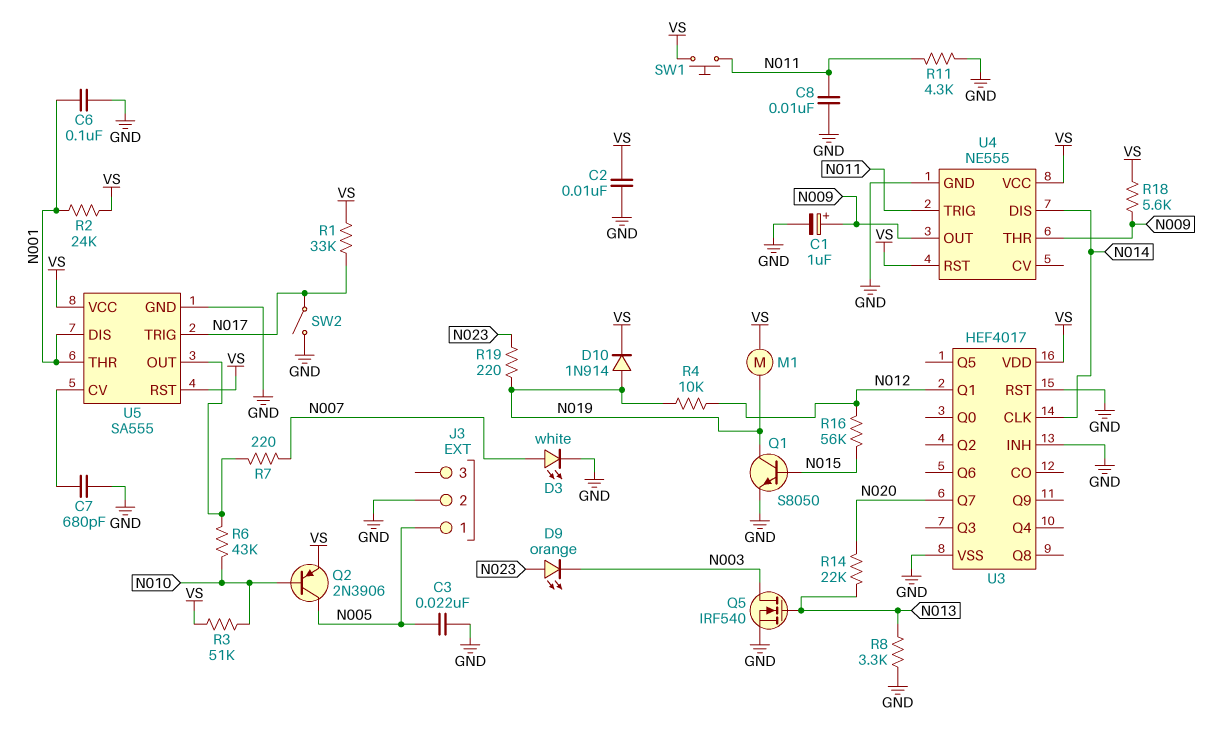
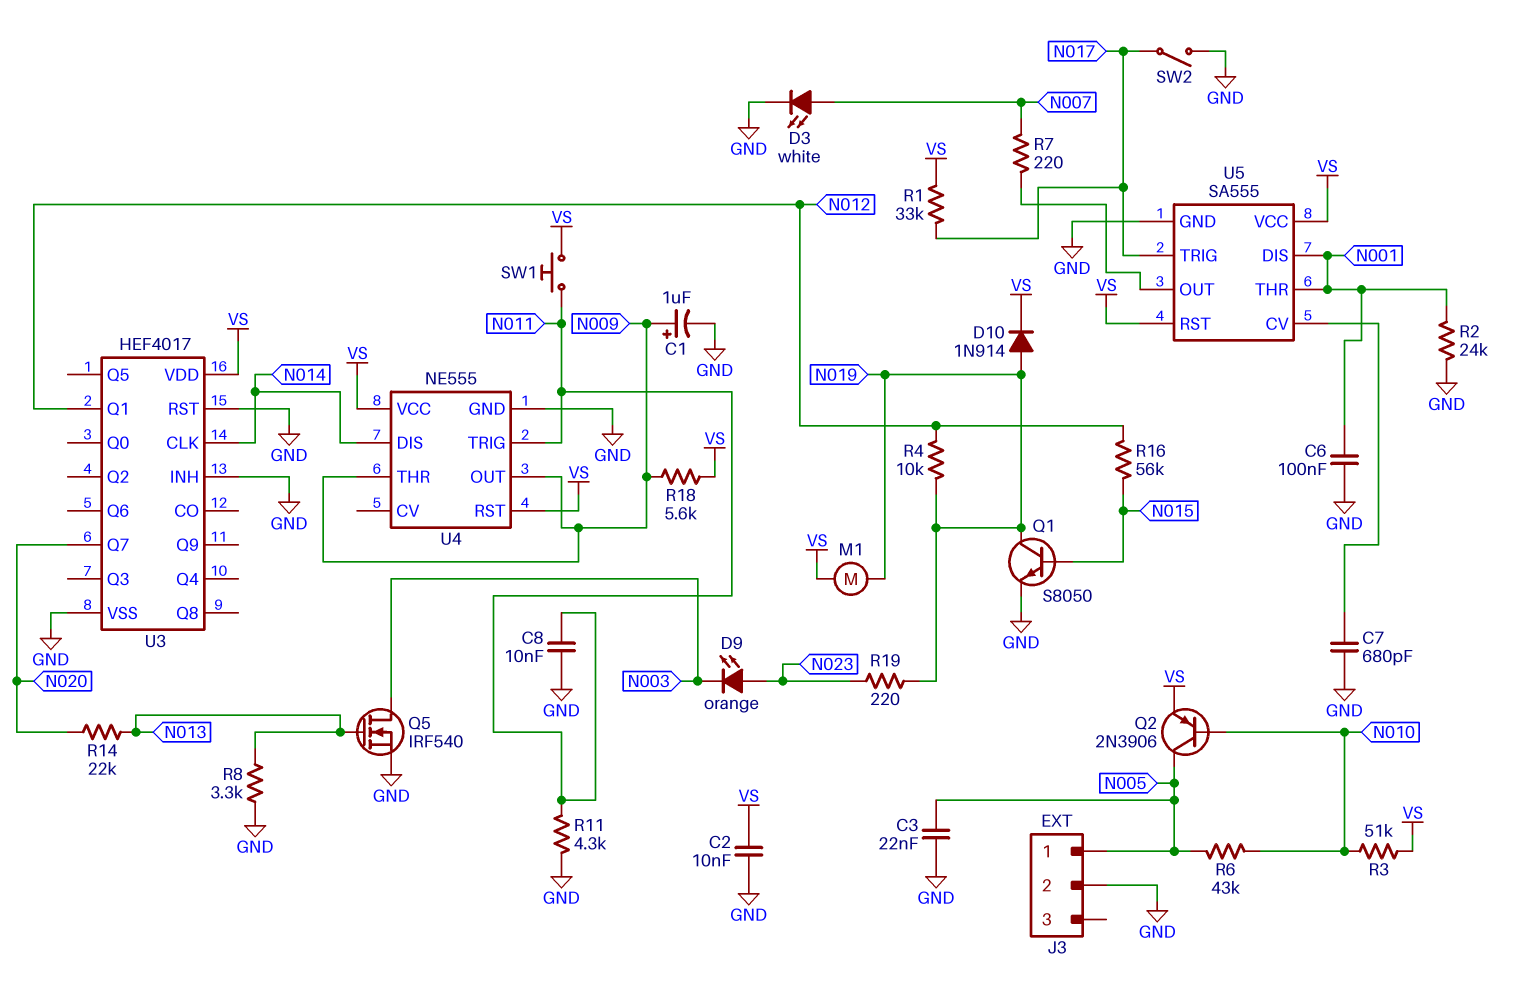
R2: 24k (N001, VS) -> 24k (GND, N001)
R6: 43k (N010, U5/OUT) -> 43k (N005, N010)

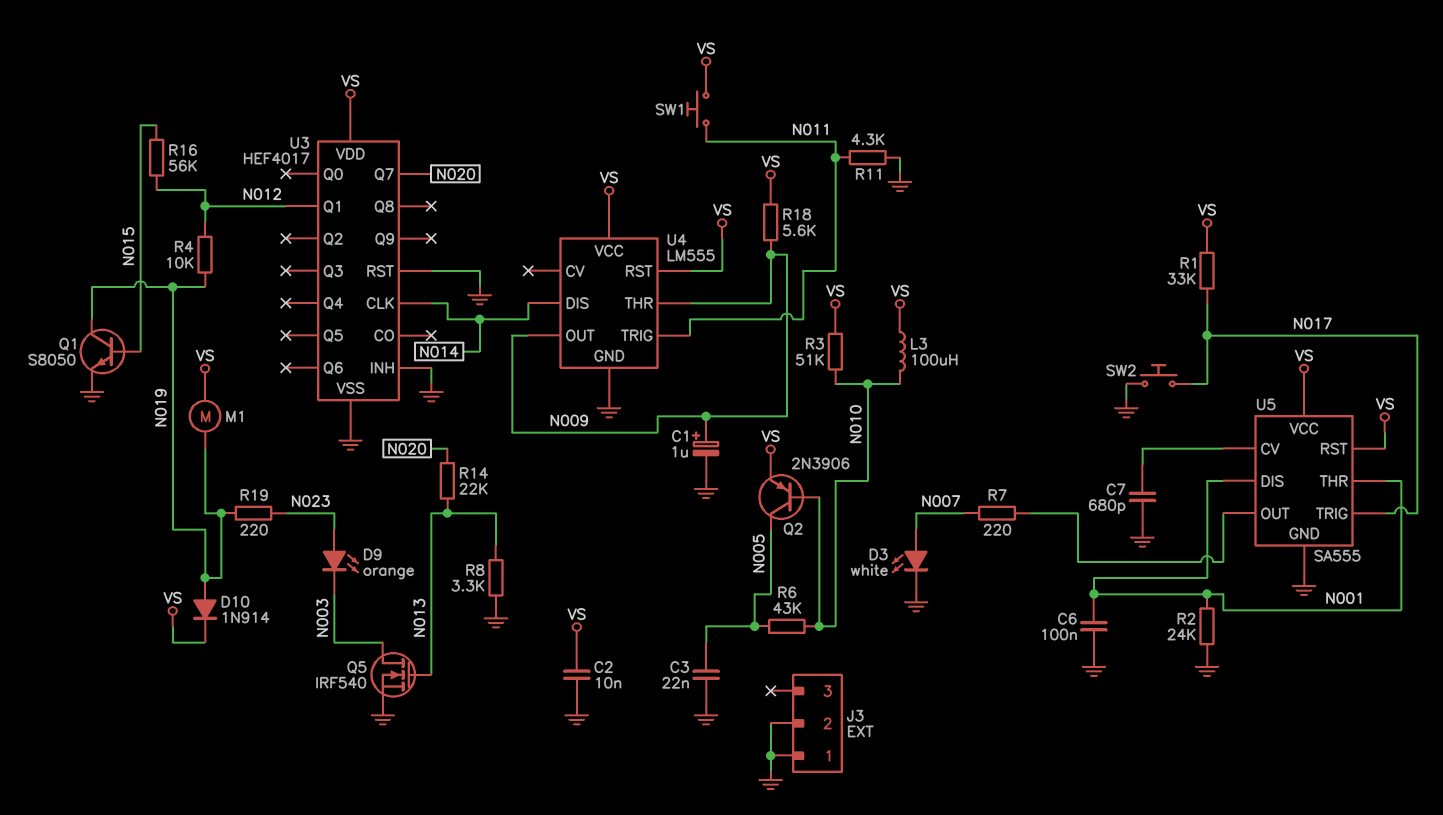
C8: 10nF (GND, N011) -> none
J3 pin 1: N005 -> GND
L3: none -> 100uH (N010, VS)
SW2: switch (GND, N017) -> button (GND, N017)
U4: NE555 -> LM555

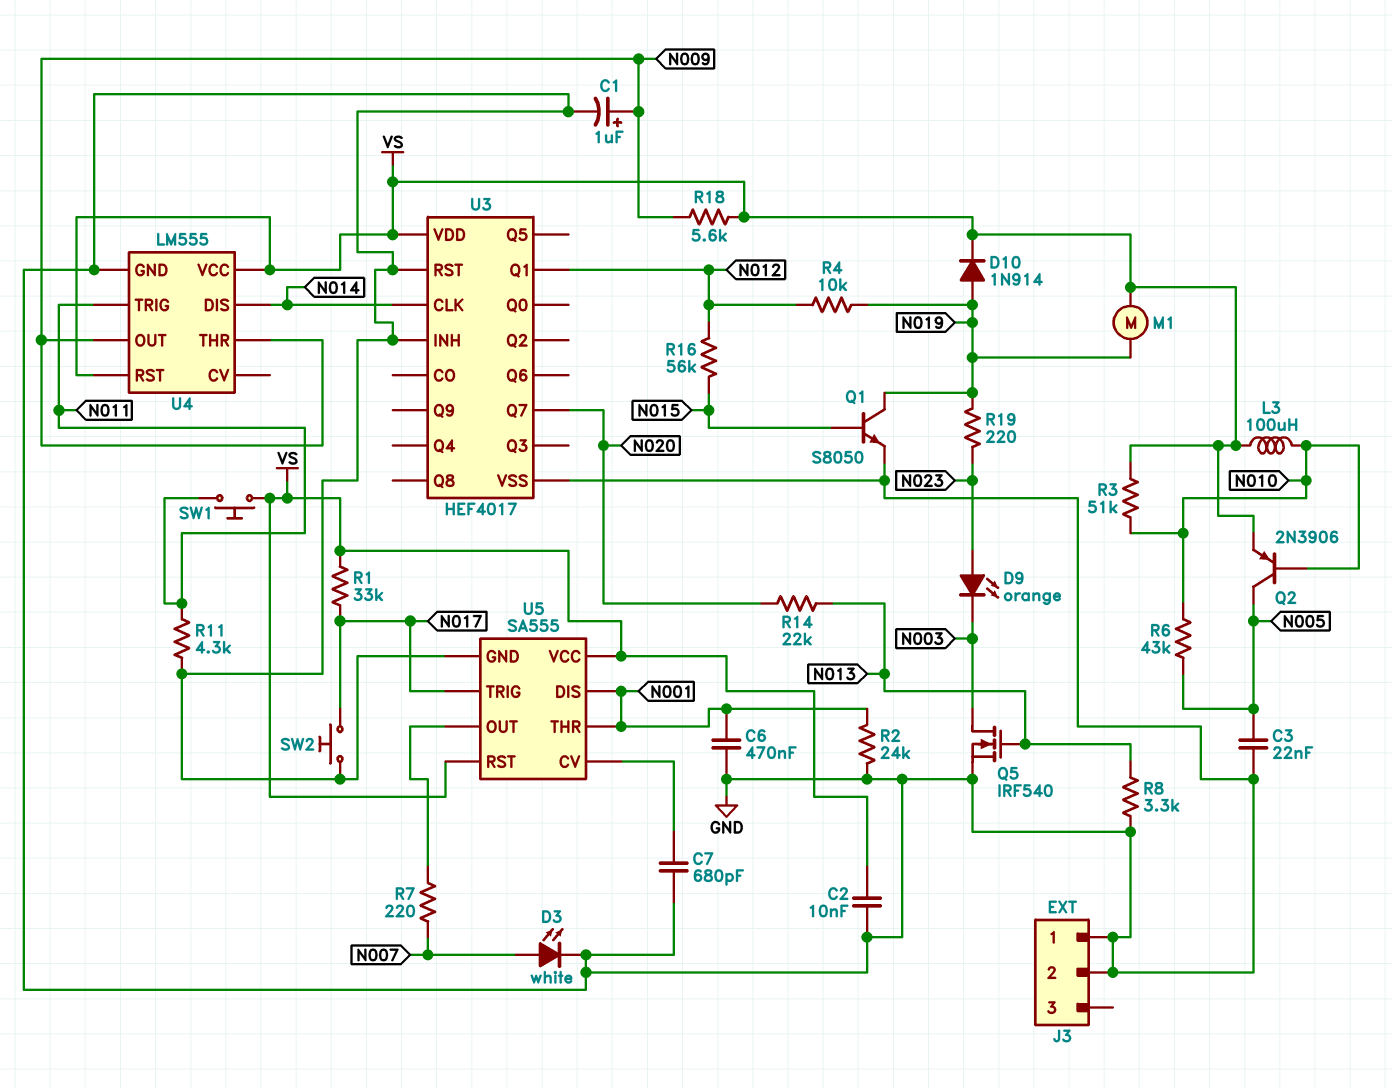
C6: 100nF (GND, N001) -> 470nF (GND, N001)

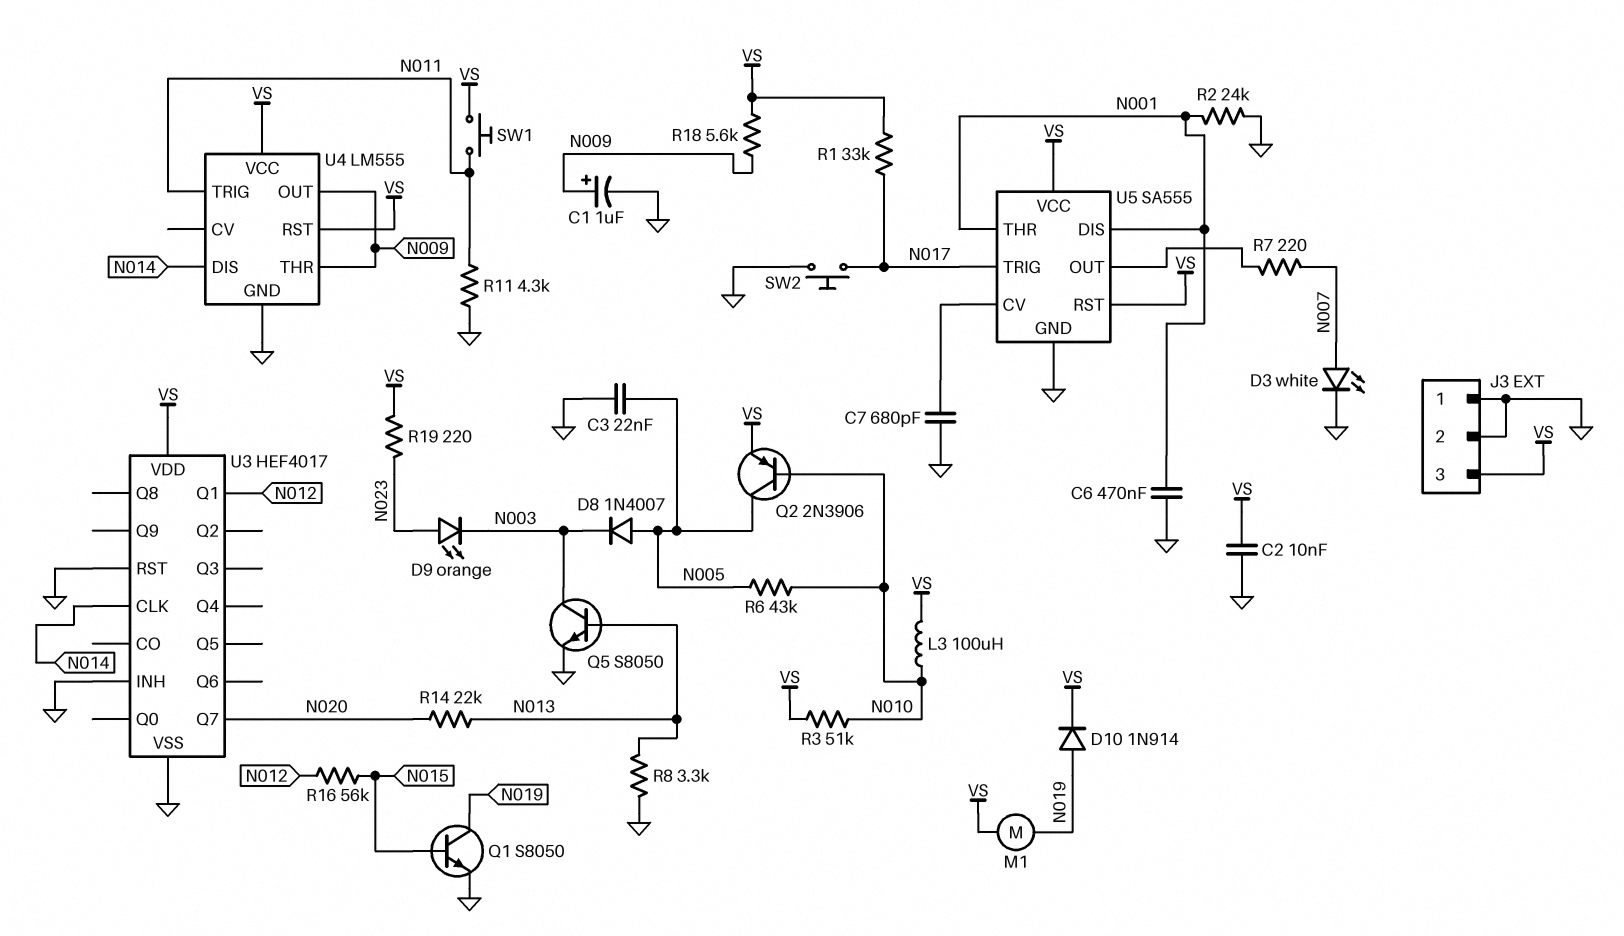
D8: none -> diode 1N4007 (A N005, K N003)
J3 pin 3: none -> VS
Q5: NMOS IRF540 (G N013, D N003, S GND) -> NPN S8050 (B N013, C N003, E GND)
R4: 10k (N012, N019) -> none
R19: 220 (N019, N023) -> 220 (N023, VS)

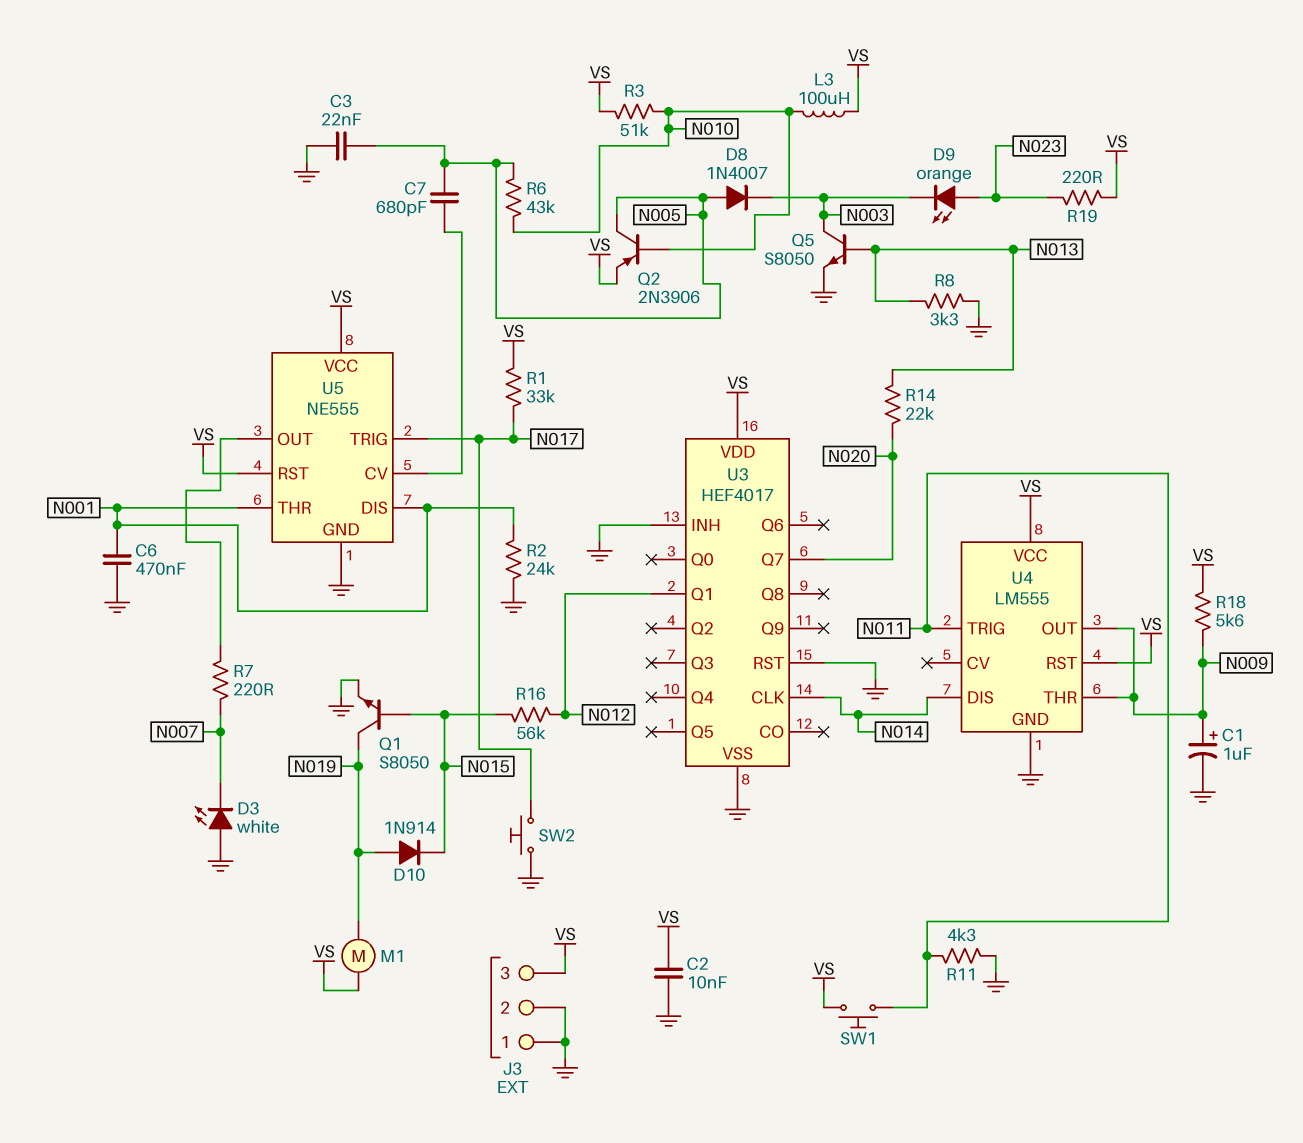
C7: 680pF (GND, U5/CV) -> 680pF (N005, U5/CV)
D3: LED white (A N007, K GND) -> LED white (A GND, K N007)
D10: diode 1N914 (A N019, K VS) -> diode 1N914 (A N019, K N015)
U5: SA555 -> NE555

